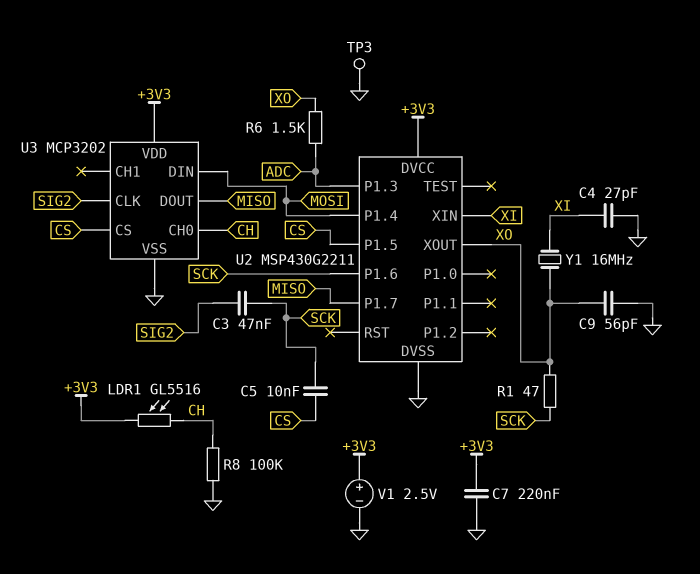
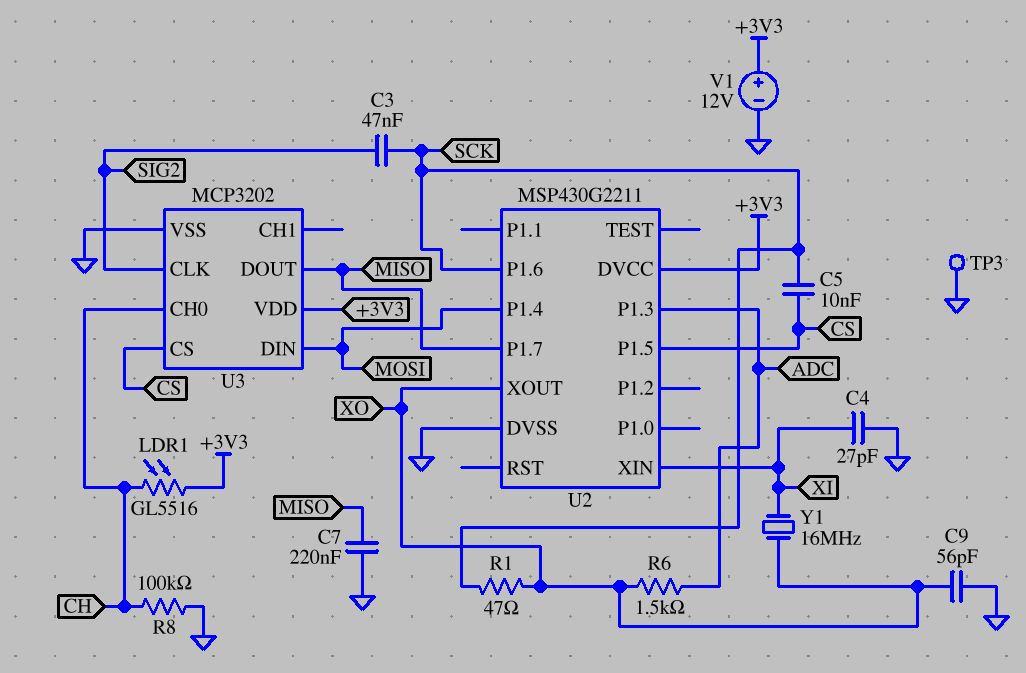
C7: 220nF (+3V3, GND) -> 220nF (GND, MISO)
V1: 2.5V (plus +3V3, minus GND) -> 12V (plus +3V3, minus GND)

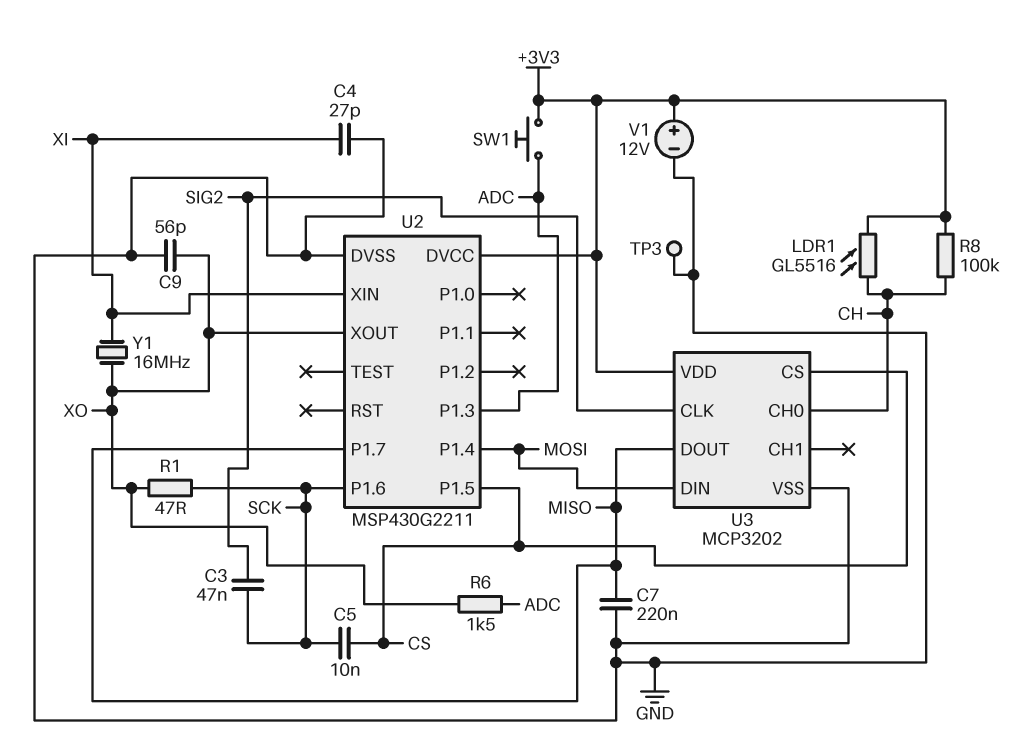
R8: 100k (CH, GND) -> 100k (+3V3, CH)
SW1: none -> button (+3V3, ADC)

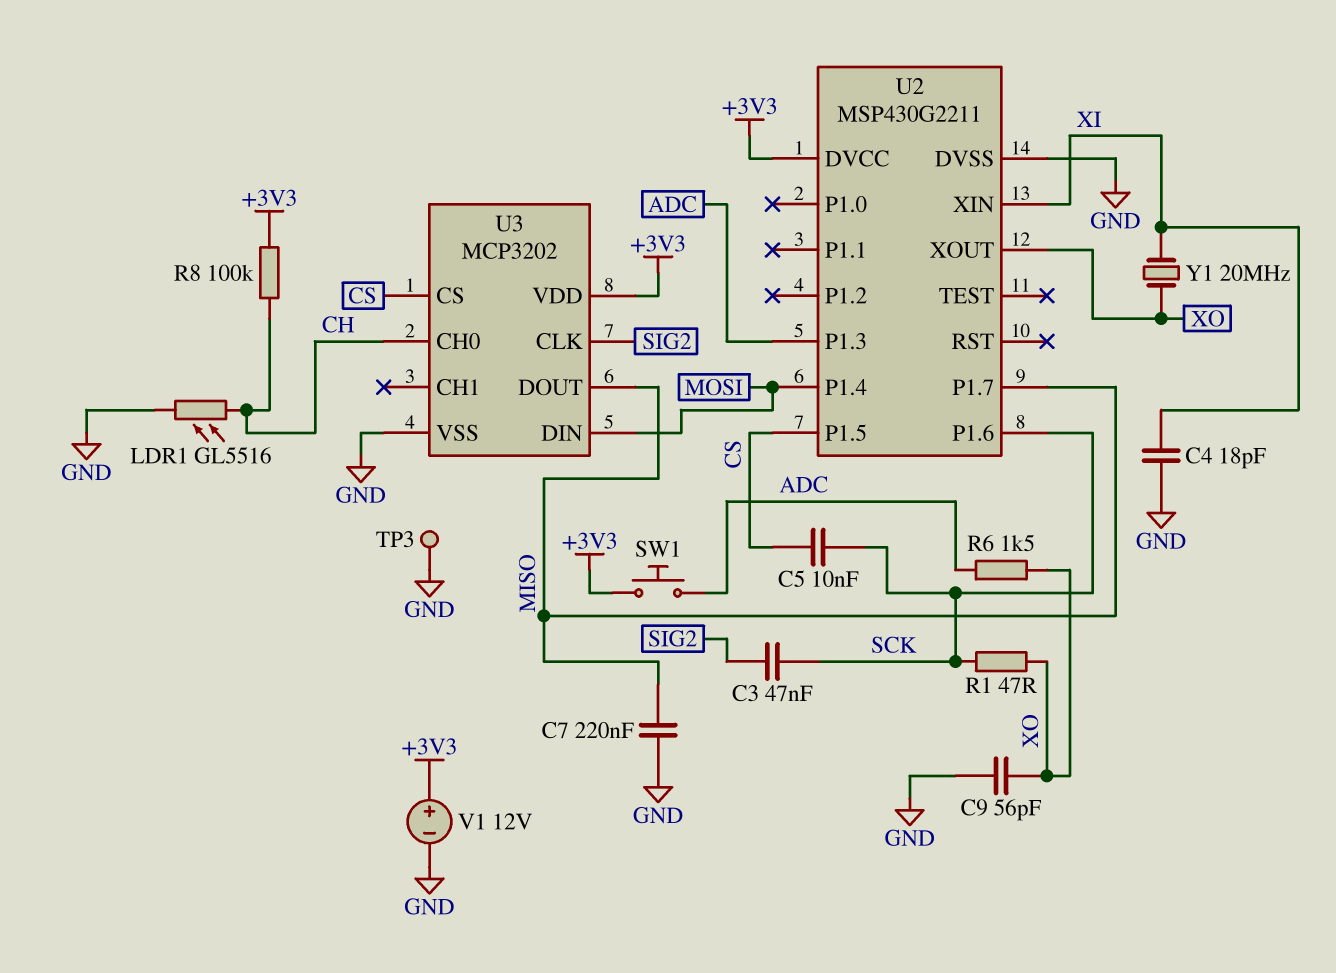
C4: 27pF (GND, XI) -> 18pF (GND, XI)
LDR1: GL5516 (+3V3, CH) -> GL5516 (CH, GND)
Y1: 16MHz (XI, XO) -> 20MHz (XI, XO)

